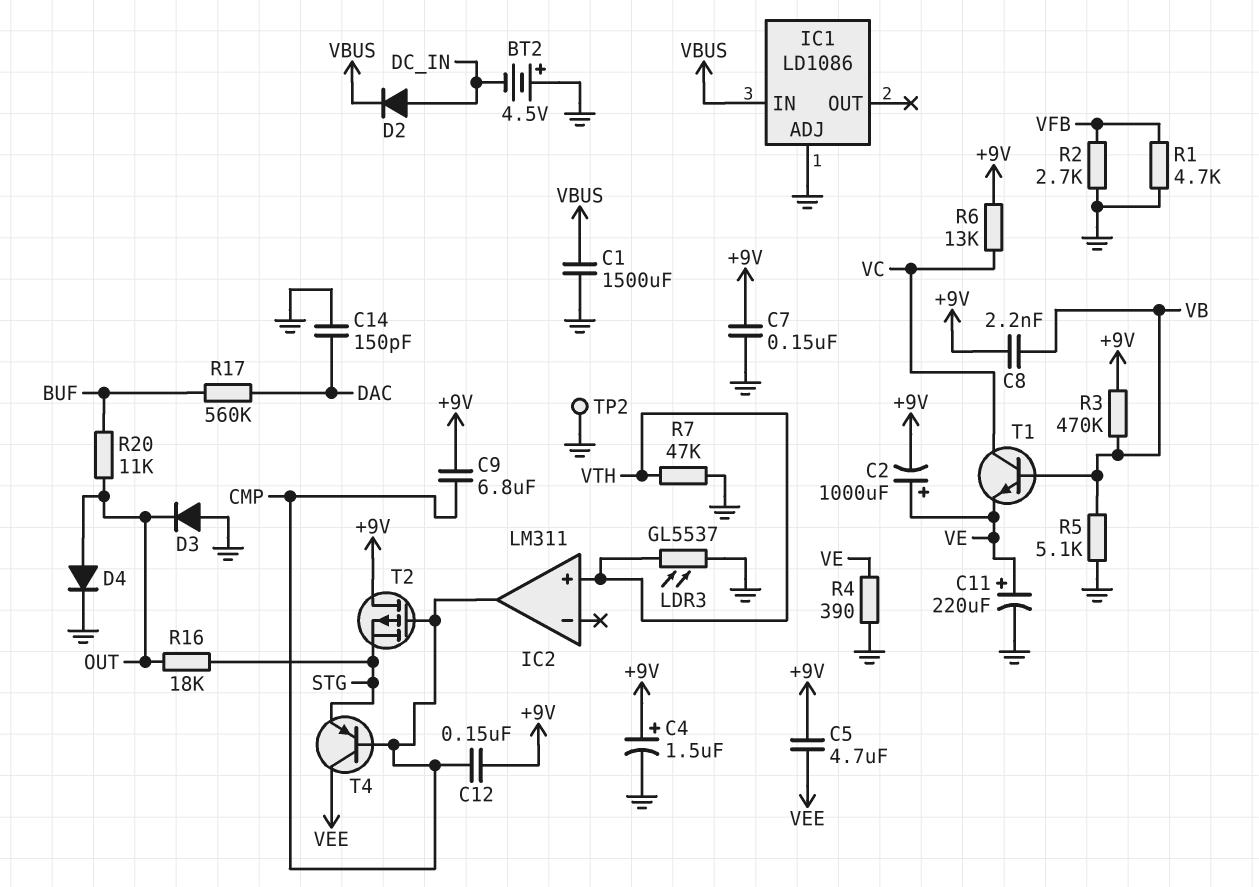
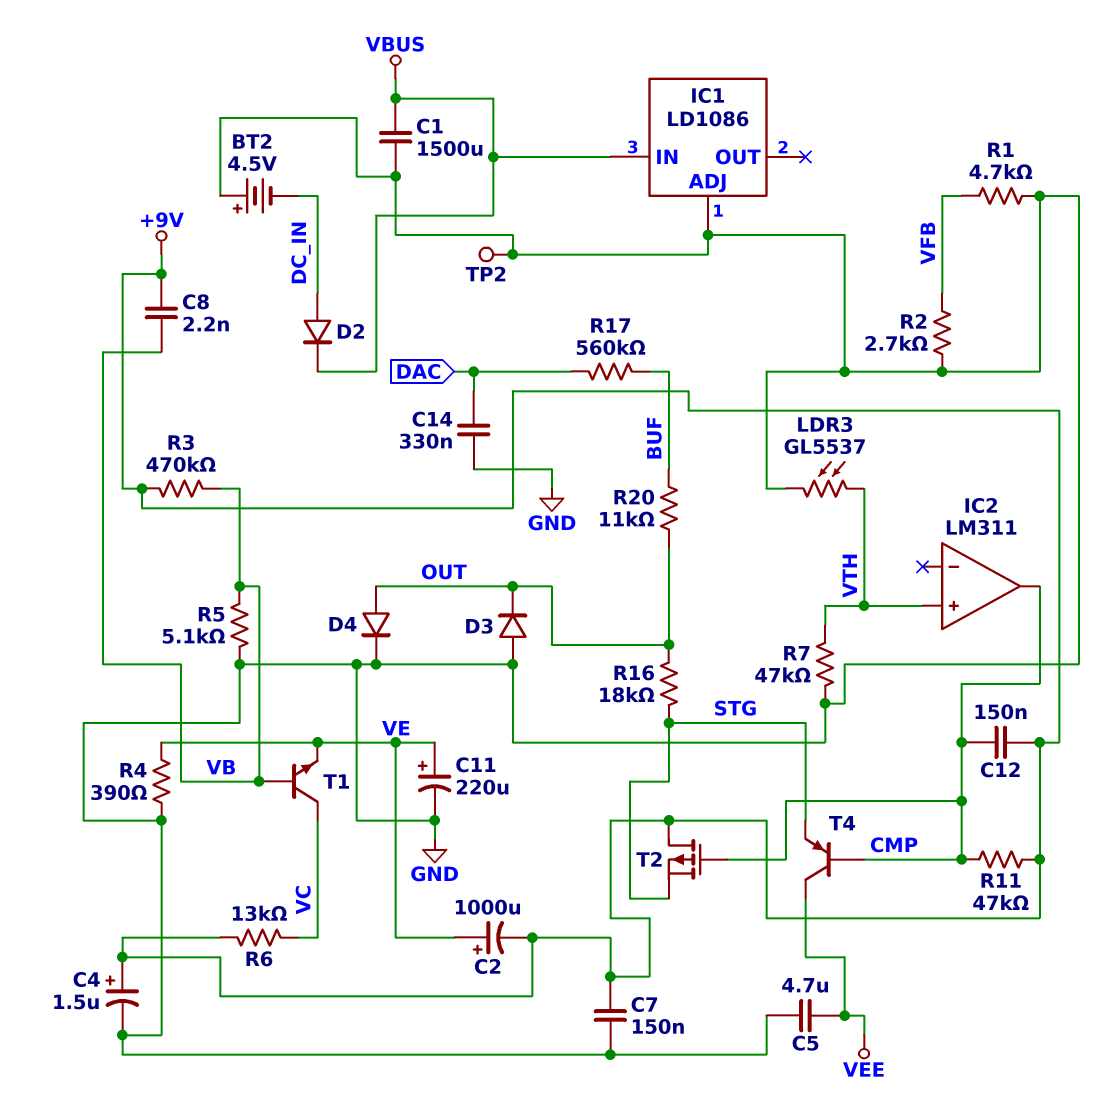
C5: 4.7uF (+9V, VEE) -> 4.7uF (GND, VEE)
C9: 6.8uF (+9V, CMP) -> none
C14: 150pF (DAC, GND) -> 330nF (DAC, GND)
R11: none -> 47k (+9V, CMP)

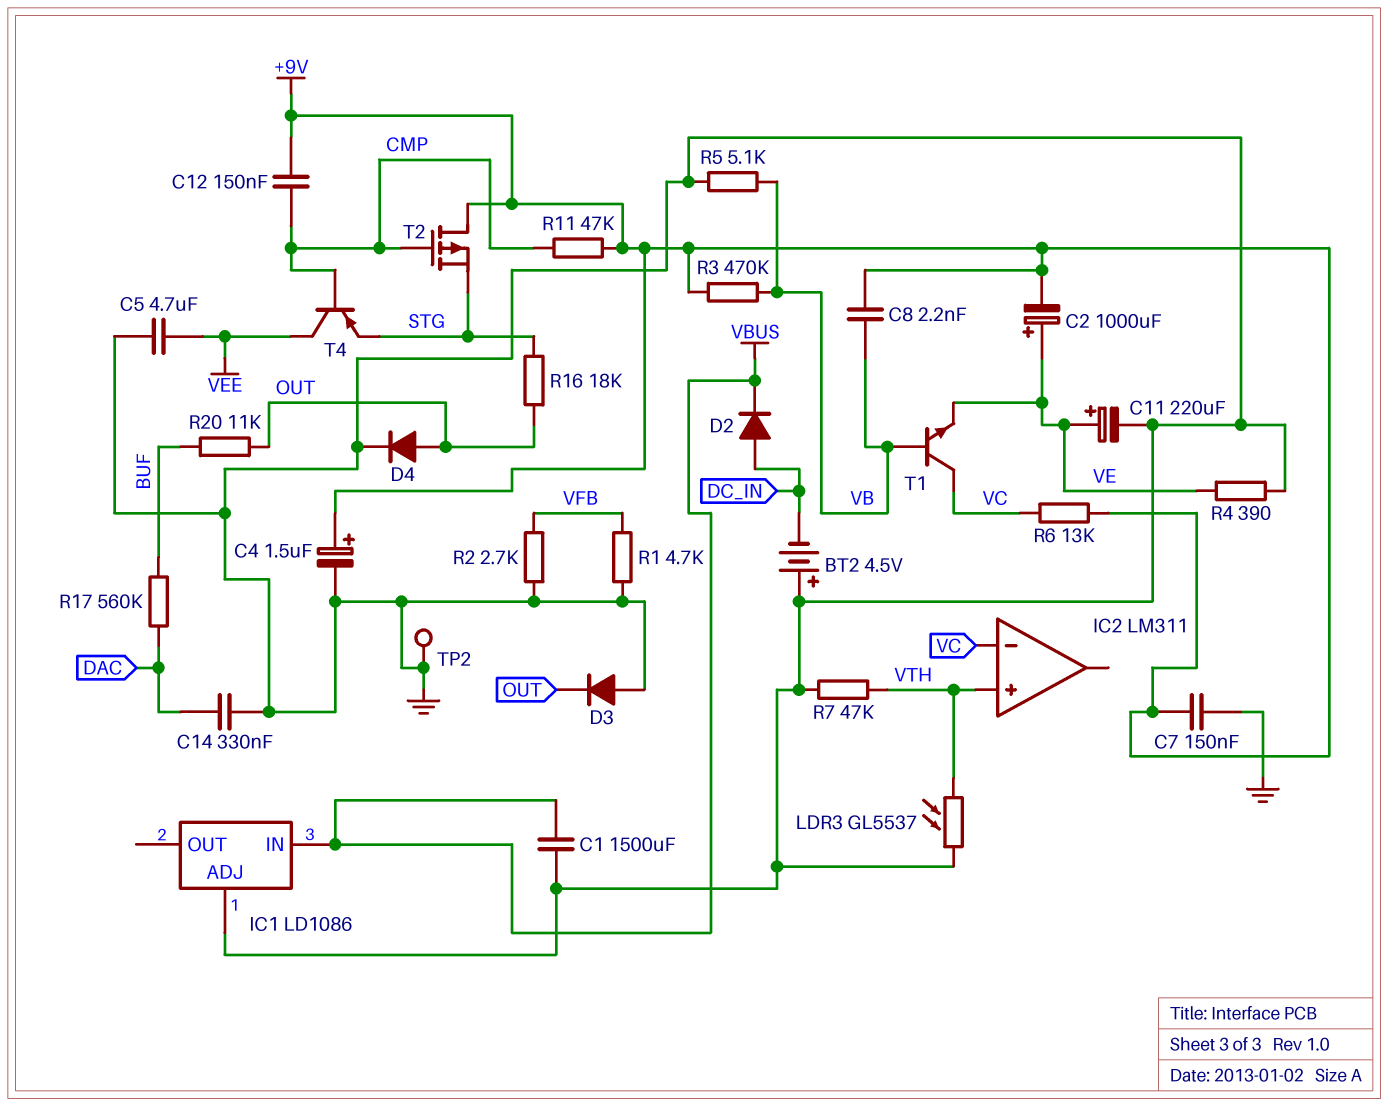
IC2 pin in-: none -> VC
IC2 pin out: CMP -> none

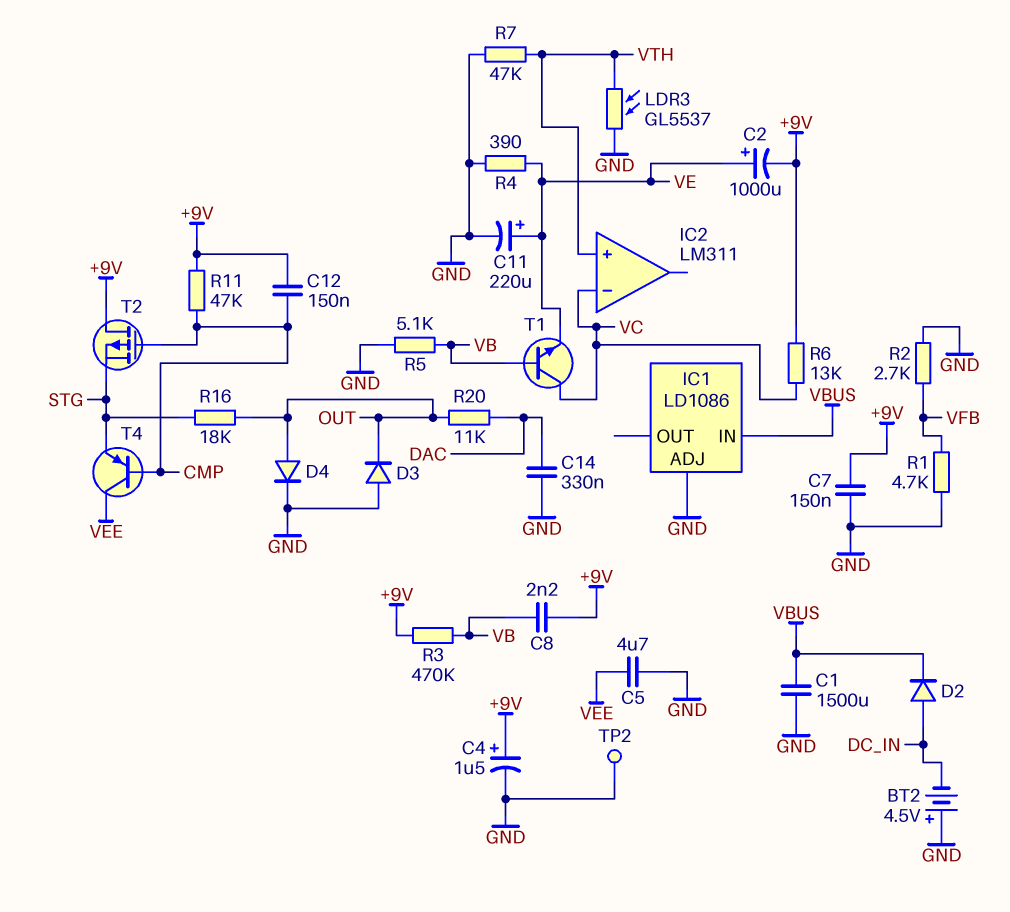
R17: 560k (BUF, DAC) -> none
R20: 11k (BUF, OUT) -> 11k (DAC, OUT)

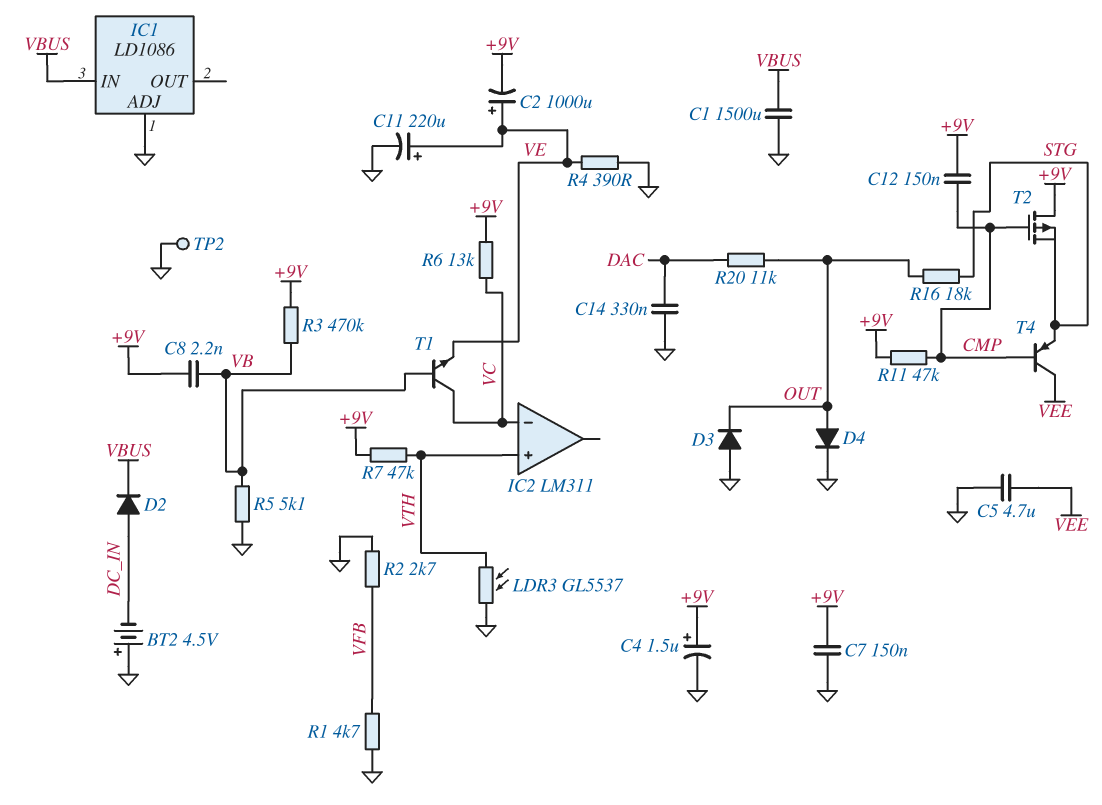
R7: 47k (GND, VTH) -> 47k (+9V, VTH)

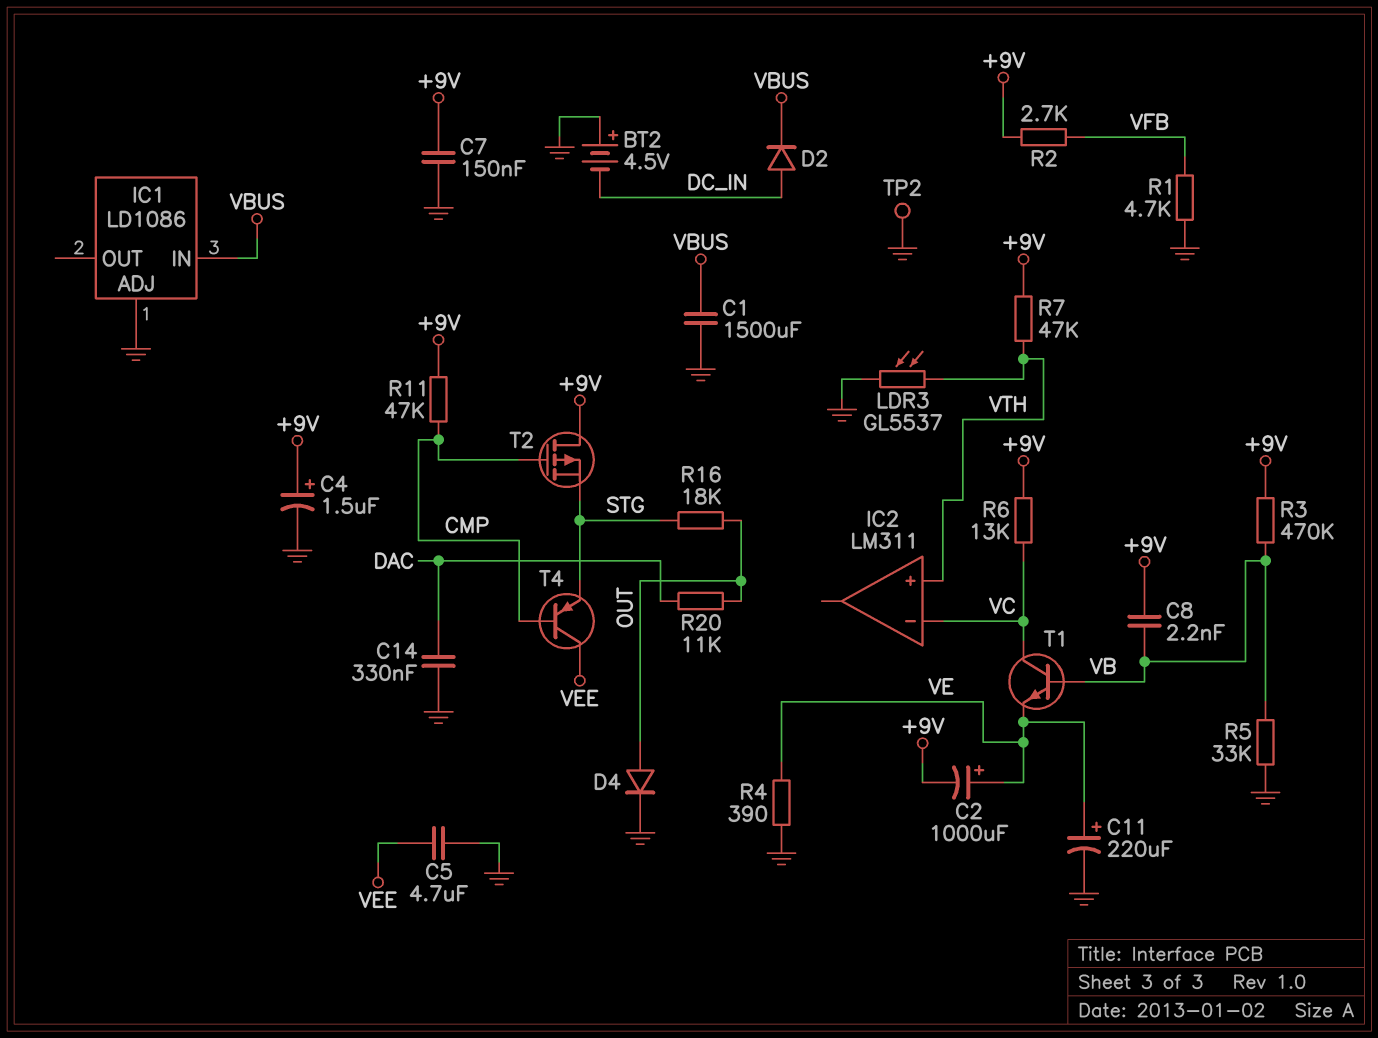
C12: 150nF (+9V, CMP) -> none
D3: diode (A GND, K OUT) -> none
R2: 2.7k (GND, VFB) -> 2.7k (+9V, VFB)
R5: 5.1k (GND, VB) -> 33k (GND, VB)

